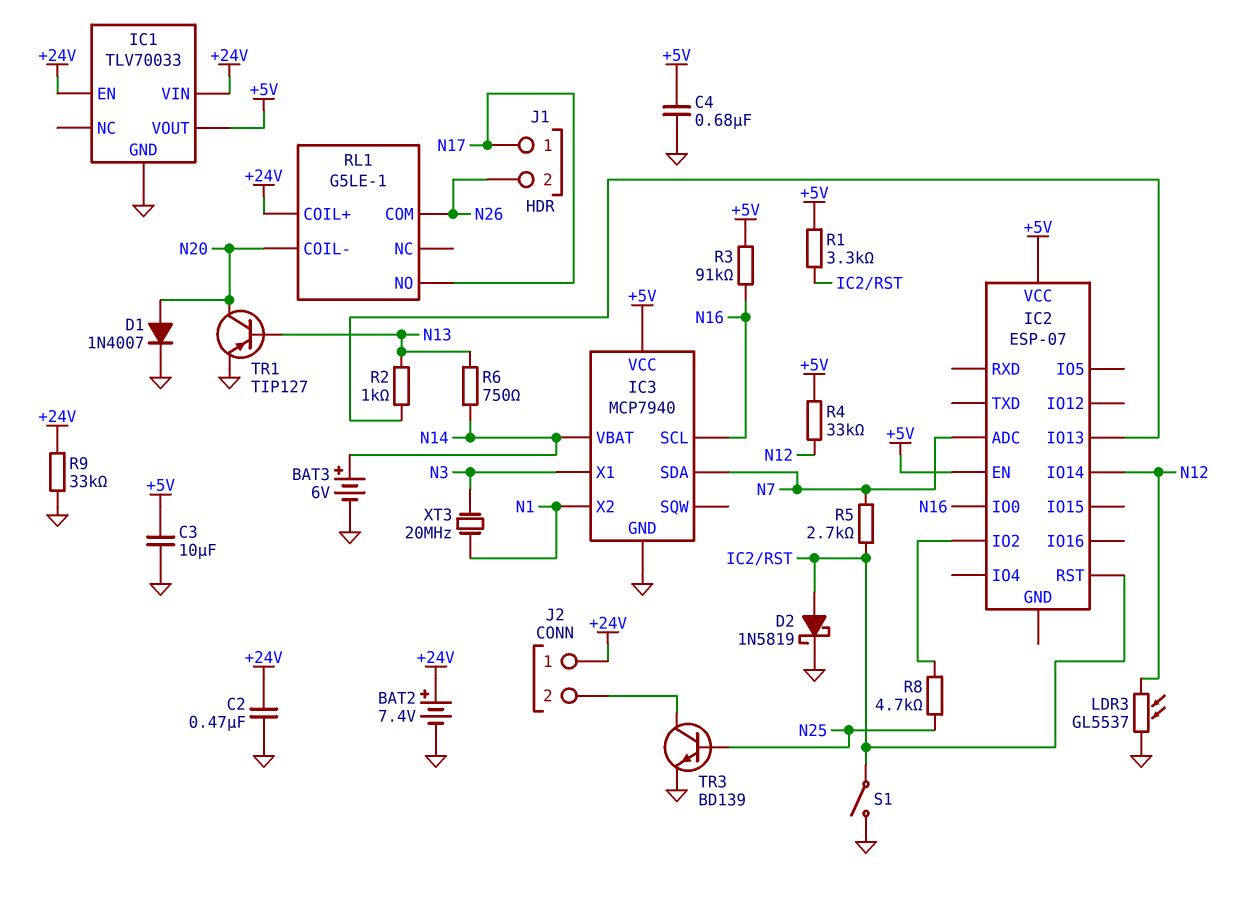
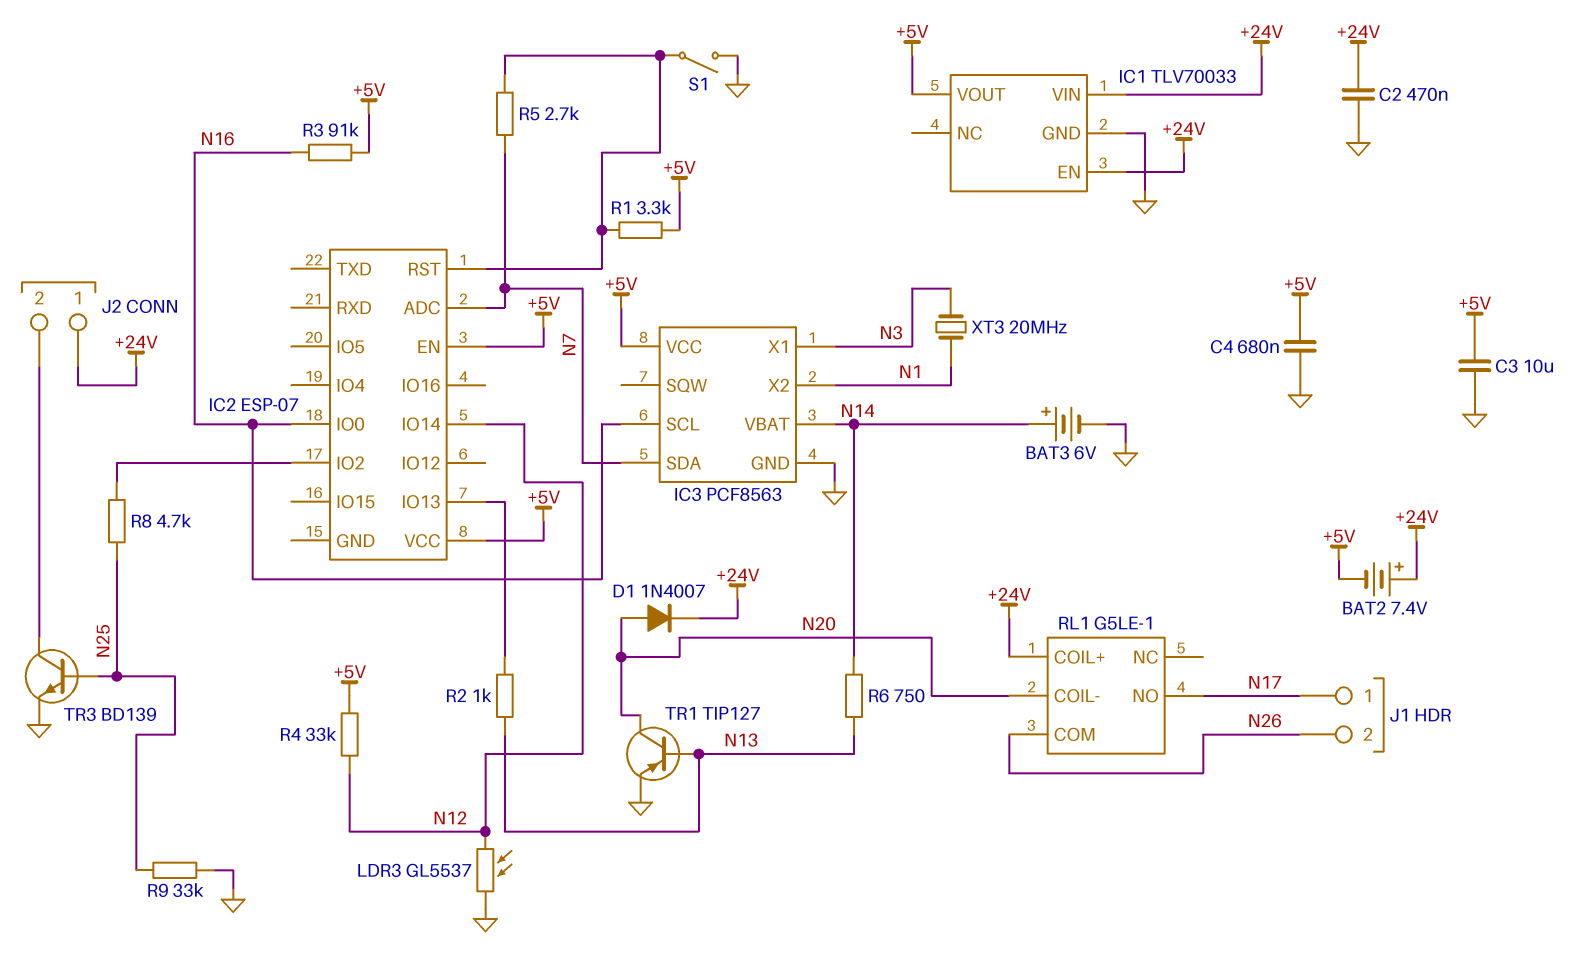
BAT2: 7.4V (plus +24V, minus GND) -> 7.4V (plus +24V, minus +5V)
D1: diode 1N4007 (A N20, K GND) -> diode 1N4007 (A N20, K +24V)
D2: schottky 1N5819 (A IC2/RST, K GND) -> none
IC3: MCP7940 -> PCF8563
R9: 33k (+24V, GND) -> 33k (GND, N25)

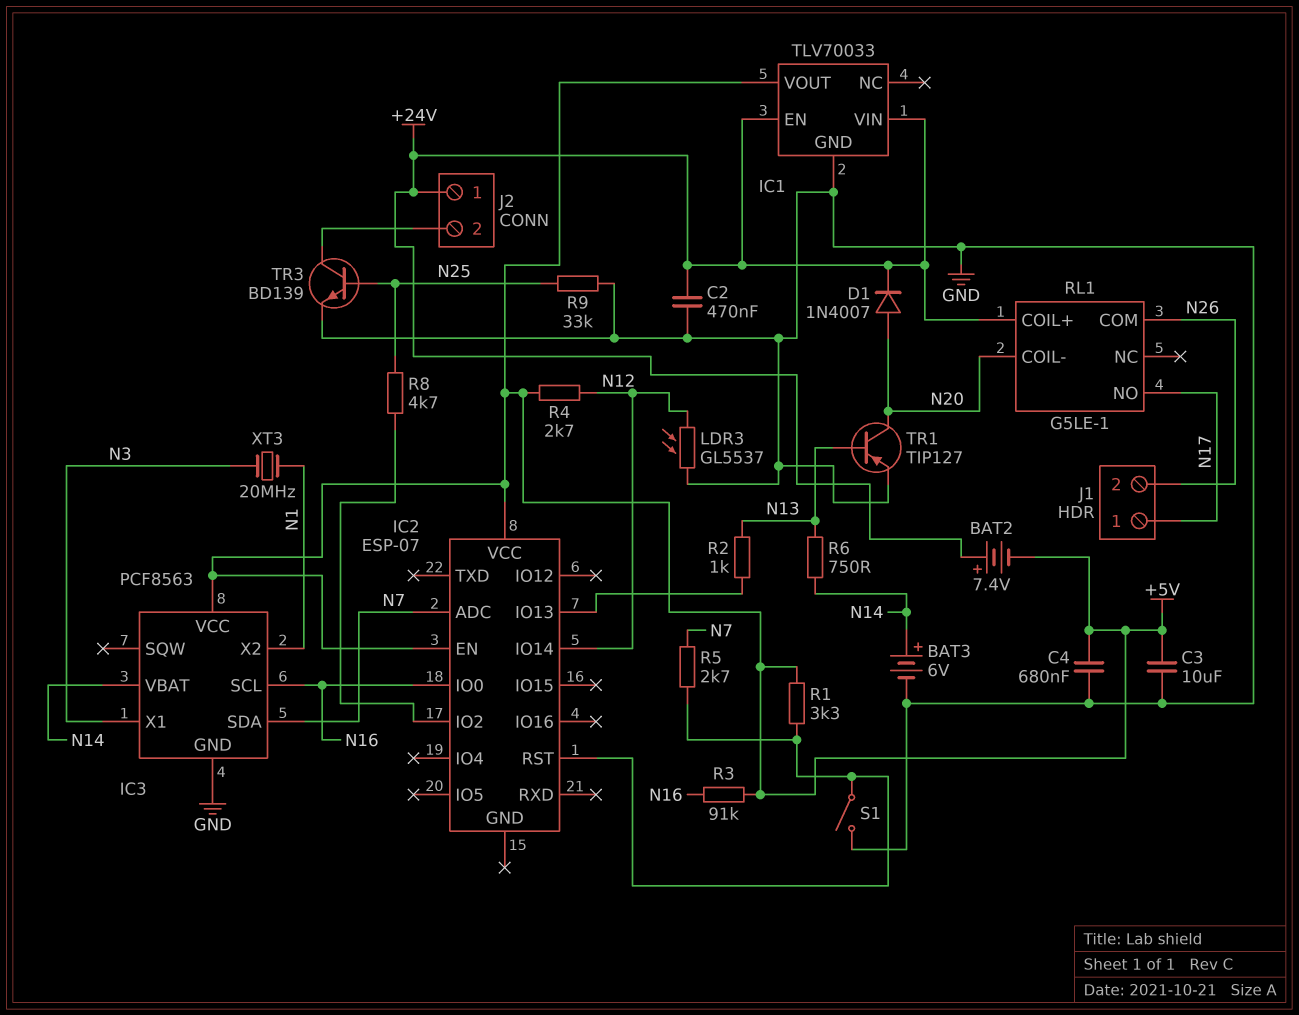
R4: 33k (+5V, N12) -> 2.7k (+5V, N12)

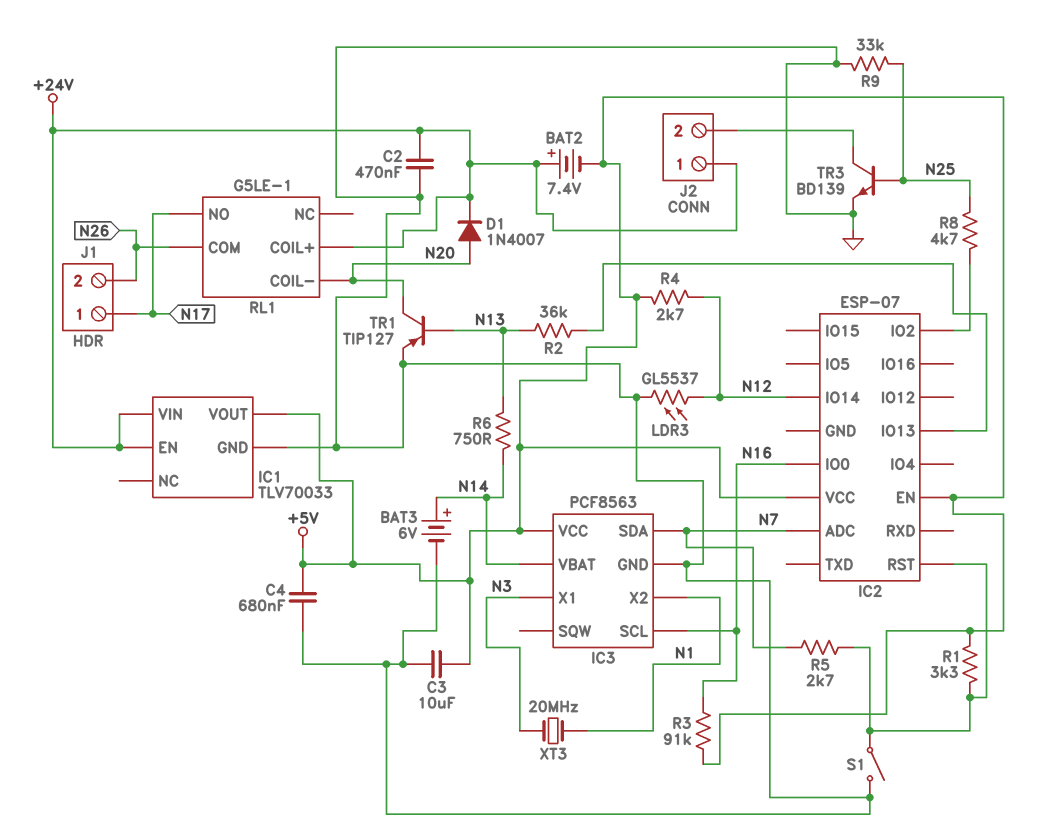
R2: 1k (IC2/IO13, N13) -> 36k (IC2/IO13, N13)

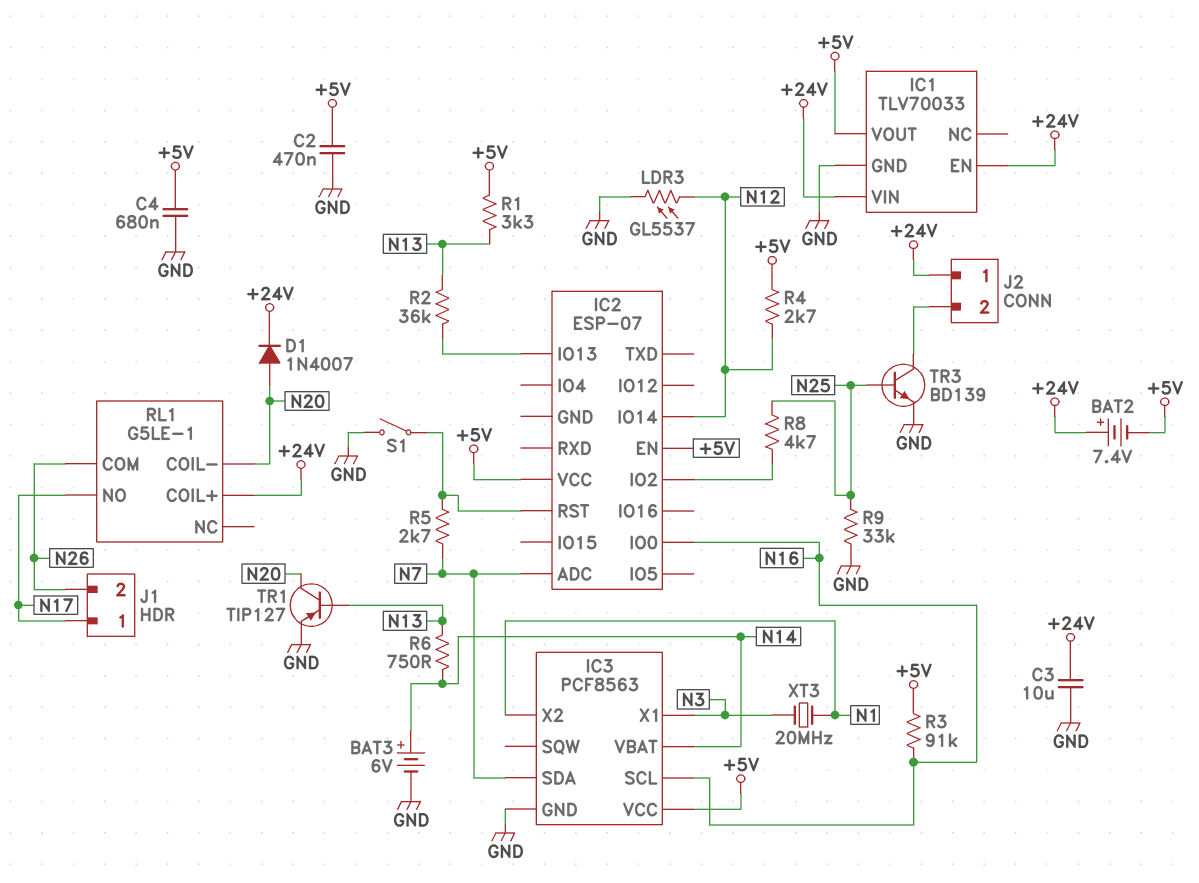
C2: 470nF (+24V, GND) -> 470nF (+5V, GND)
C3: 10uF (+5V, GND) -> 10uF (+24V, GND)
R1: 3.3k (+5V, IC2/RST) -> 3.3k (+5V, N13)

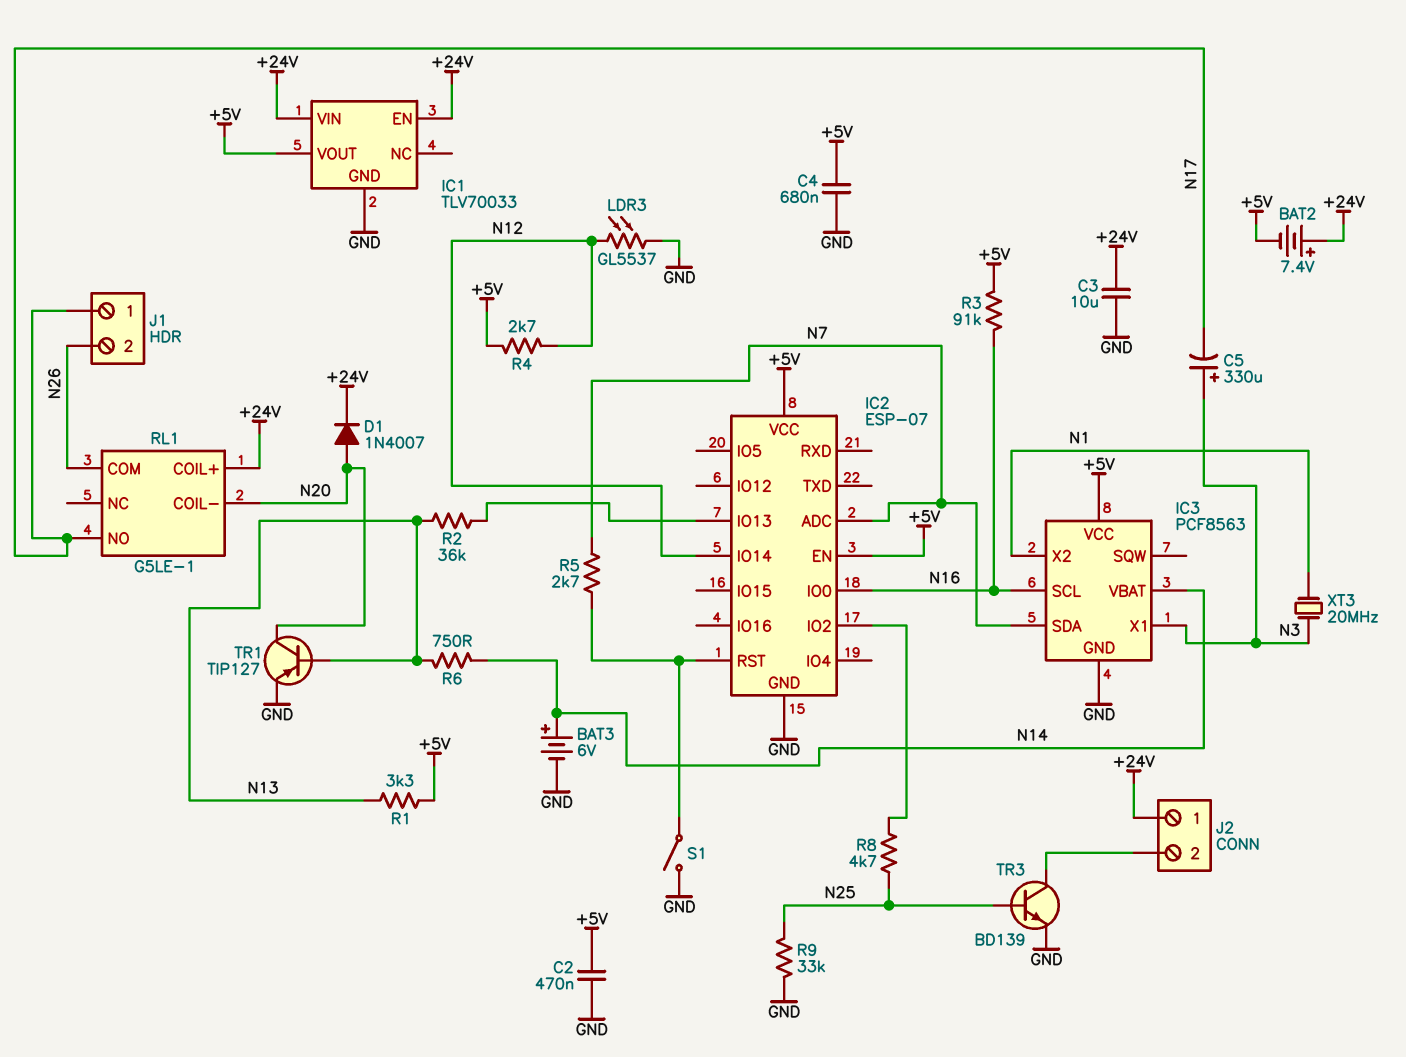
C5: none -> 330uF (plus N3, minus N17)
IC2 pin GND: none -> GND

